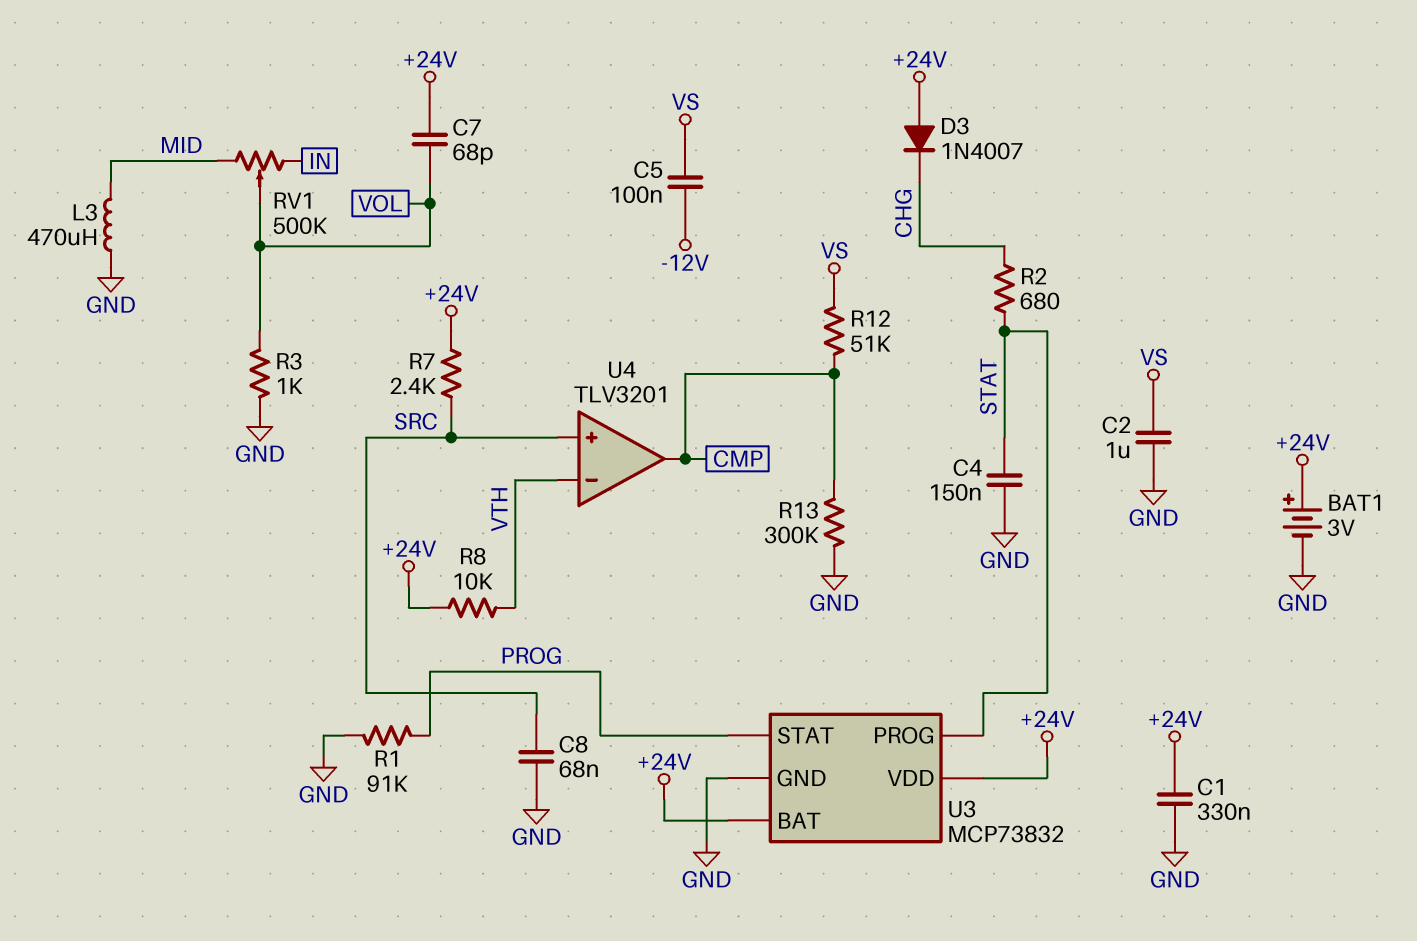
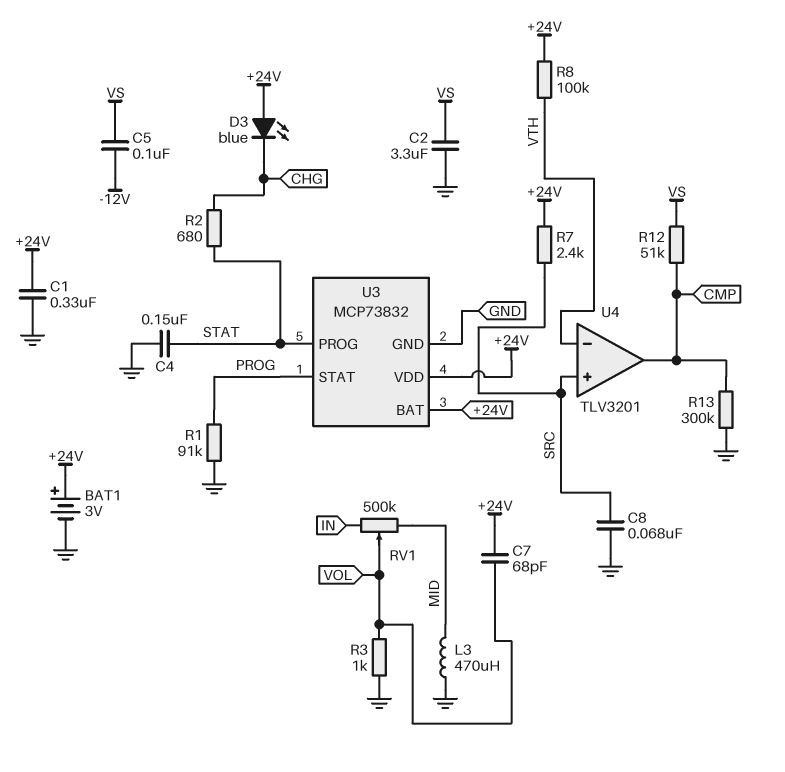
C2: 1uF (GND, VS) -> 3.3uF (GND, VS)
D3: diode 1N4007 (A +24V, K CHG) -> LED blue (A +24V, K CHG)
R8: 10k (+24V, VTH) -> 100k (+24V, VTH)

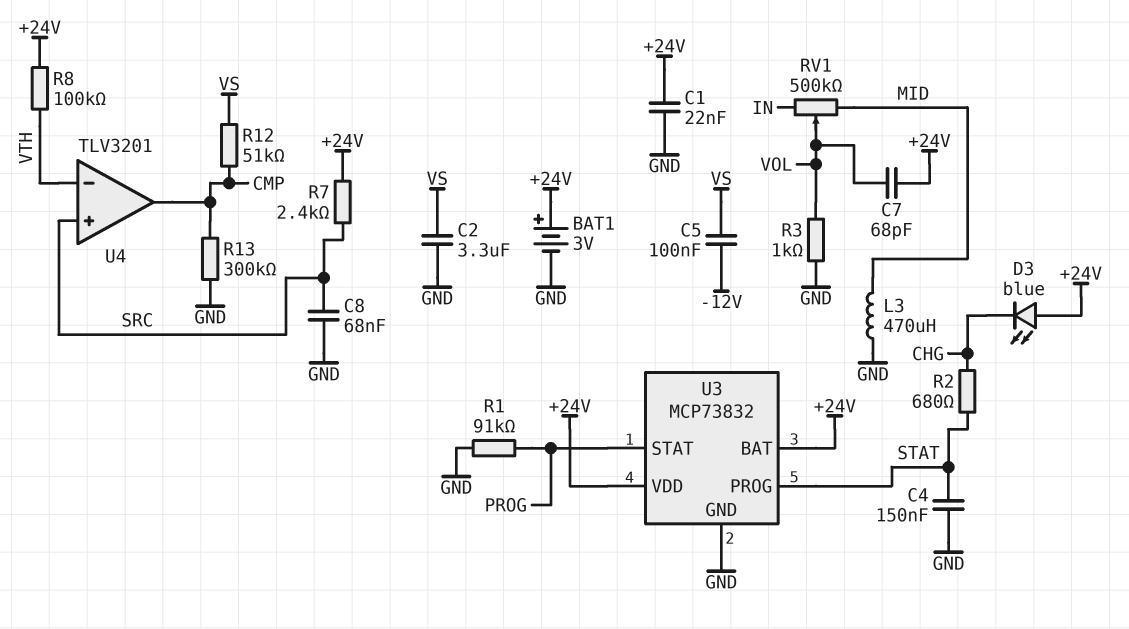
C1: 330nF (+24V, GND) -> 22nF (+24V, GND)

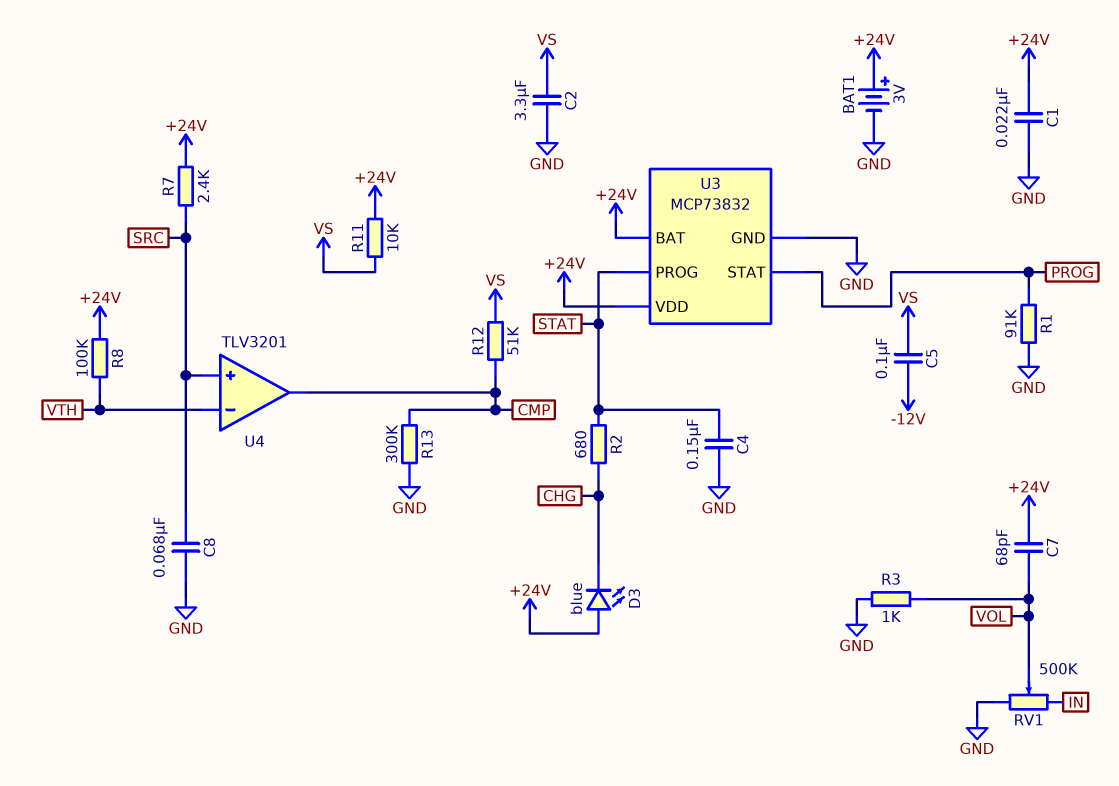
L3: 470uH (GND, MID) -> none
R11: none -> 10k (+24V, VS)
RV1: 500k (IN, MID, wiper VOL) -> 500k (GND, IN, wiper VOL)

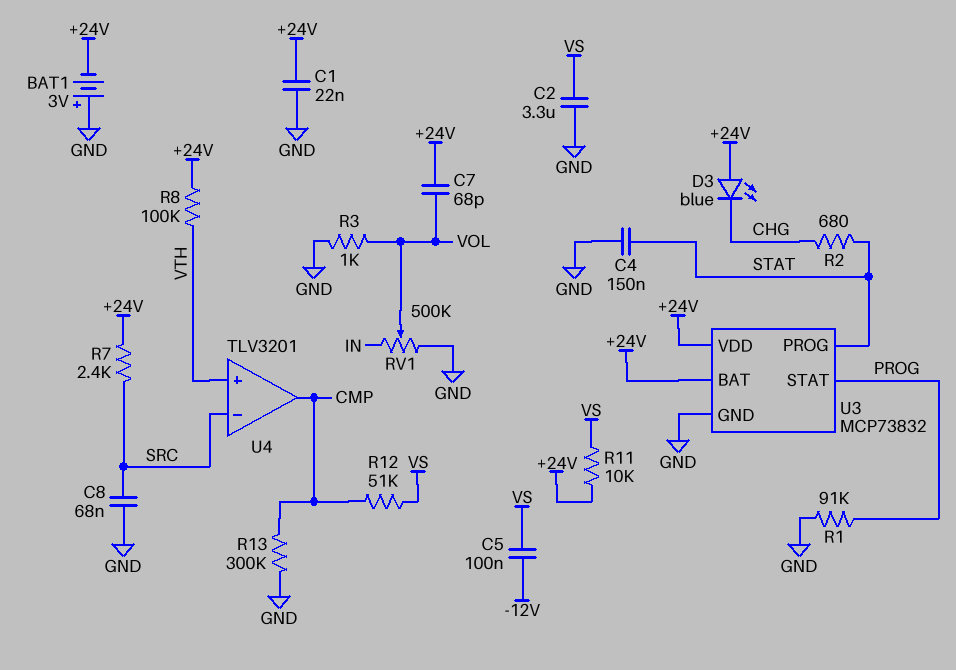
BAT1: 3V (plus +24V, minus GND) -> 3V (plus GND, minus +24V)
U4 pin in+: SRC -> VTH
U4 pin in-: VTH -> SRC

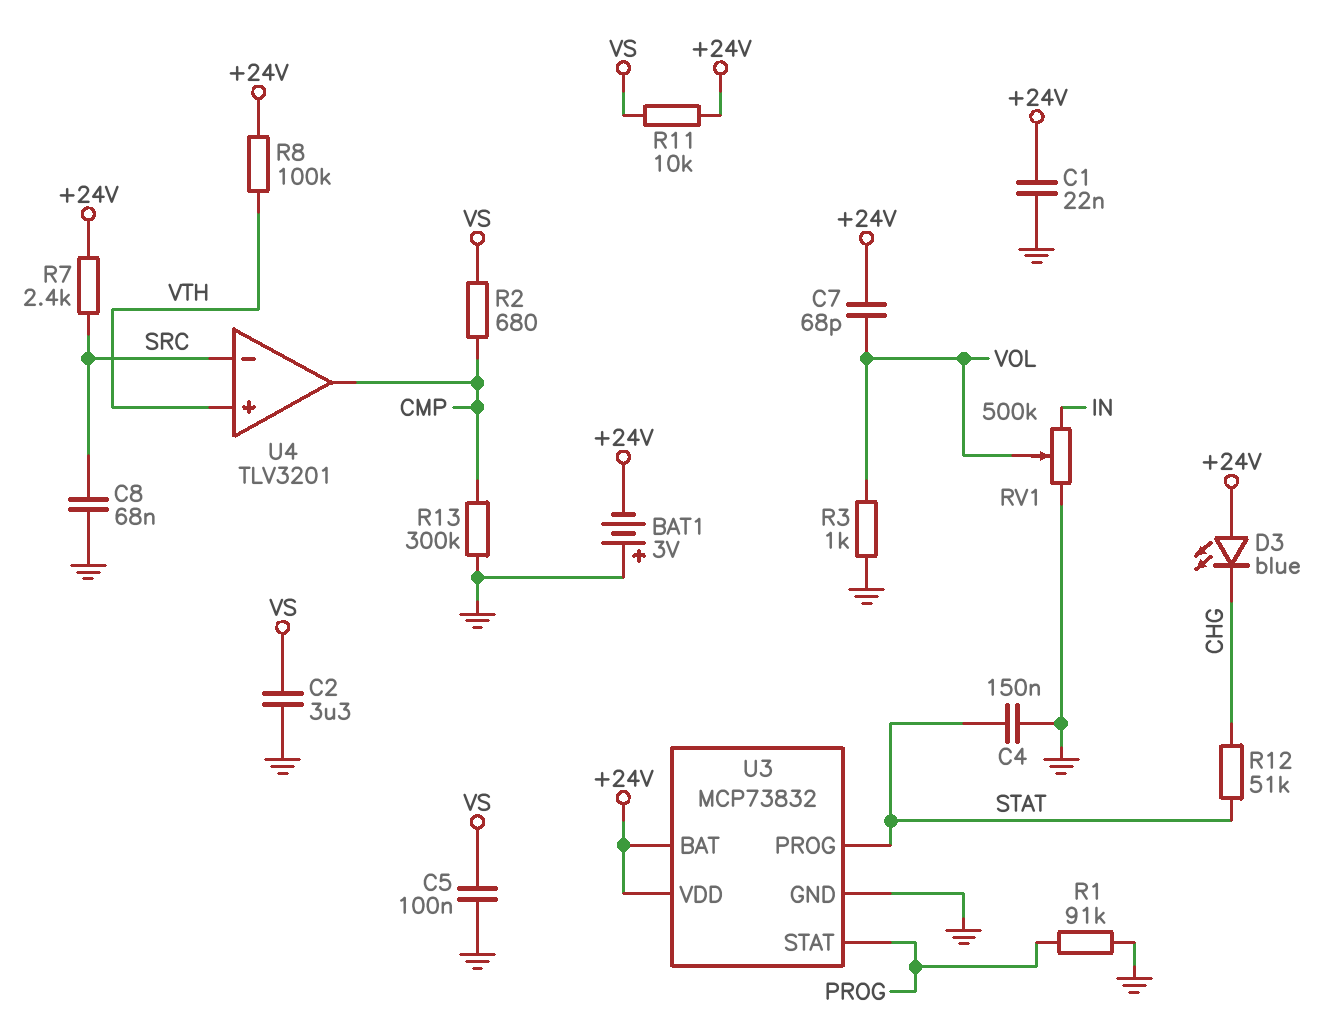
C5: 100nF (-12V, VS) -> 100nF (GND, VS)
R2: 680 (CHG, STAT) -> 680 (CMP, VS)
R12: 51k (CMP, VS) -> 51k (CHG, STAT)

